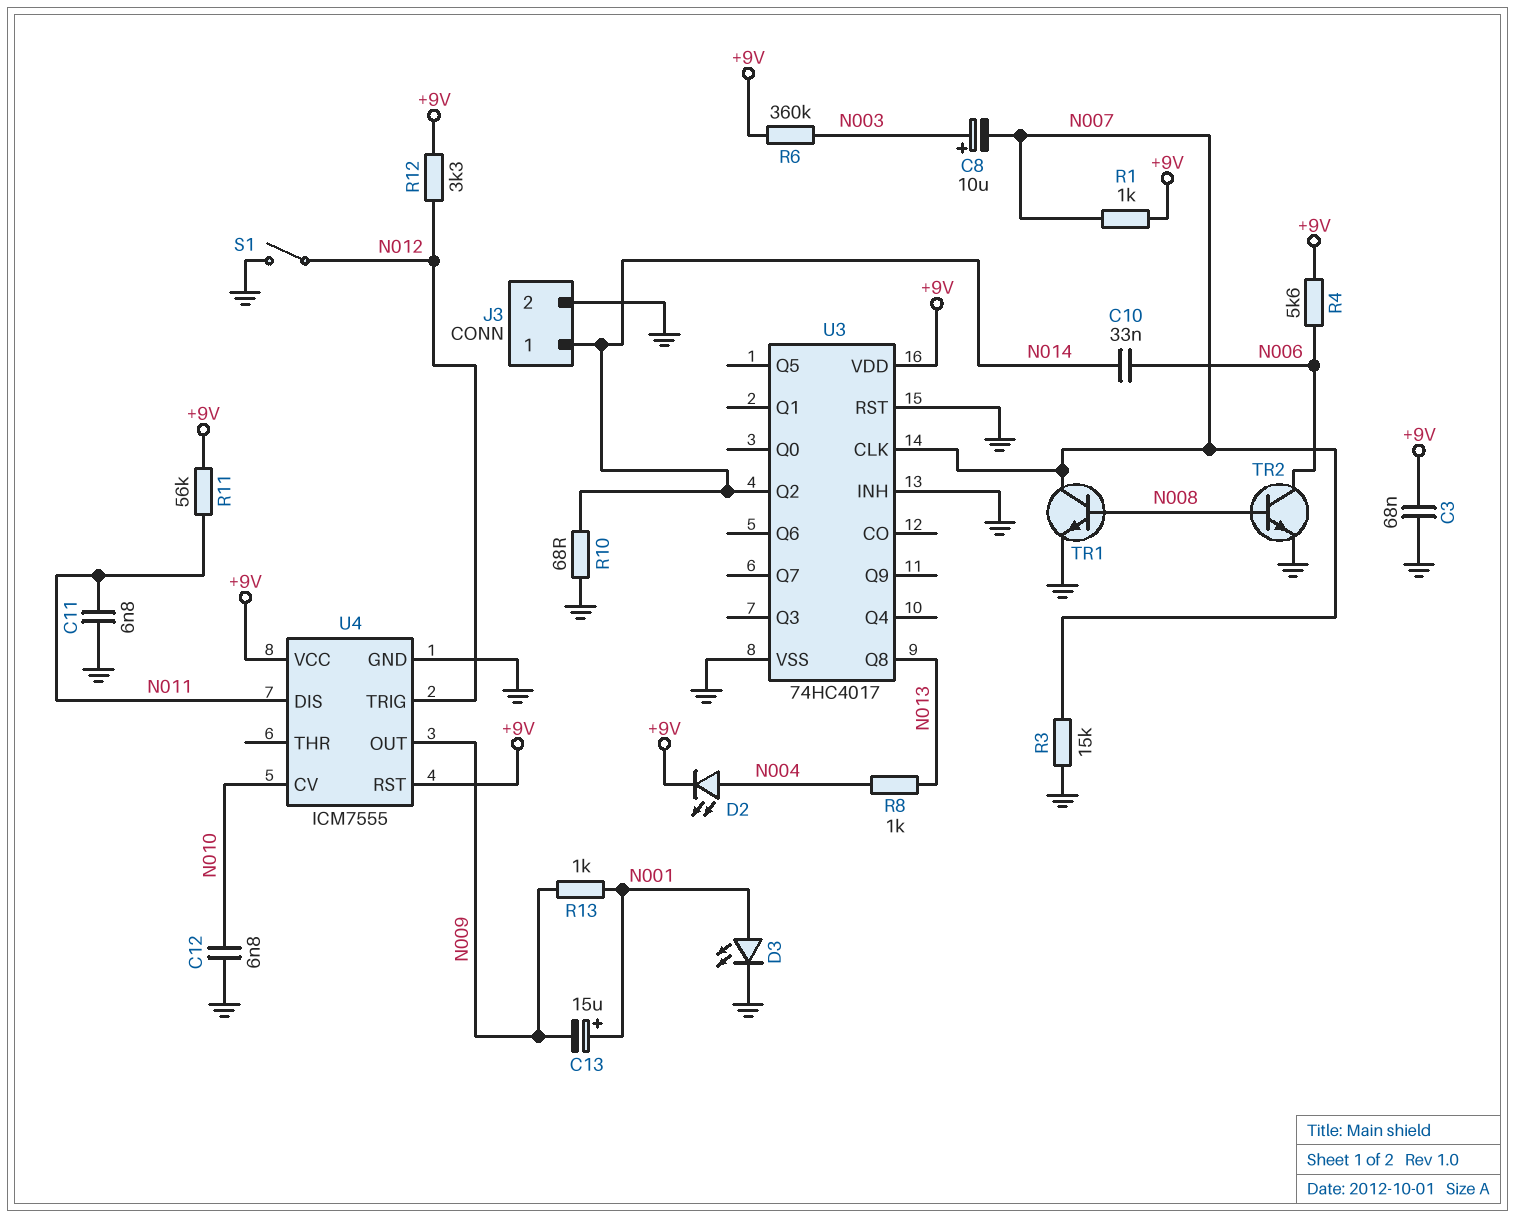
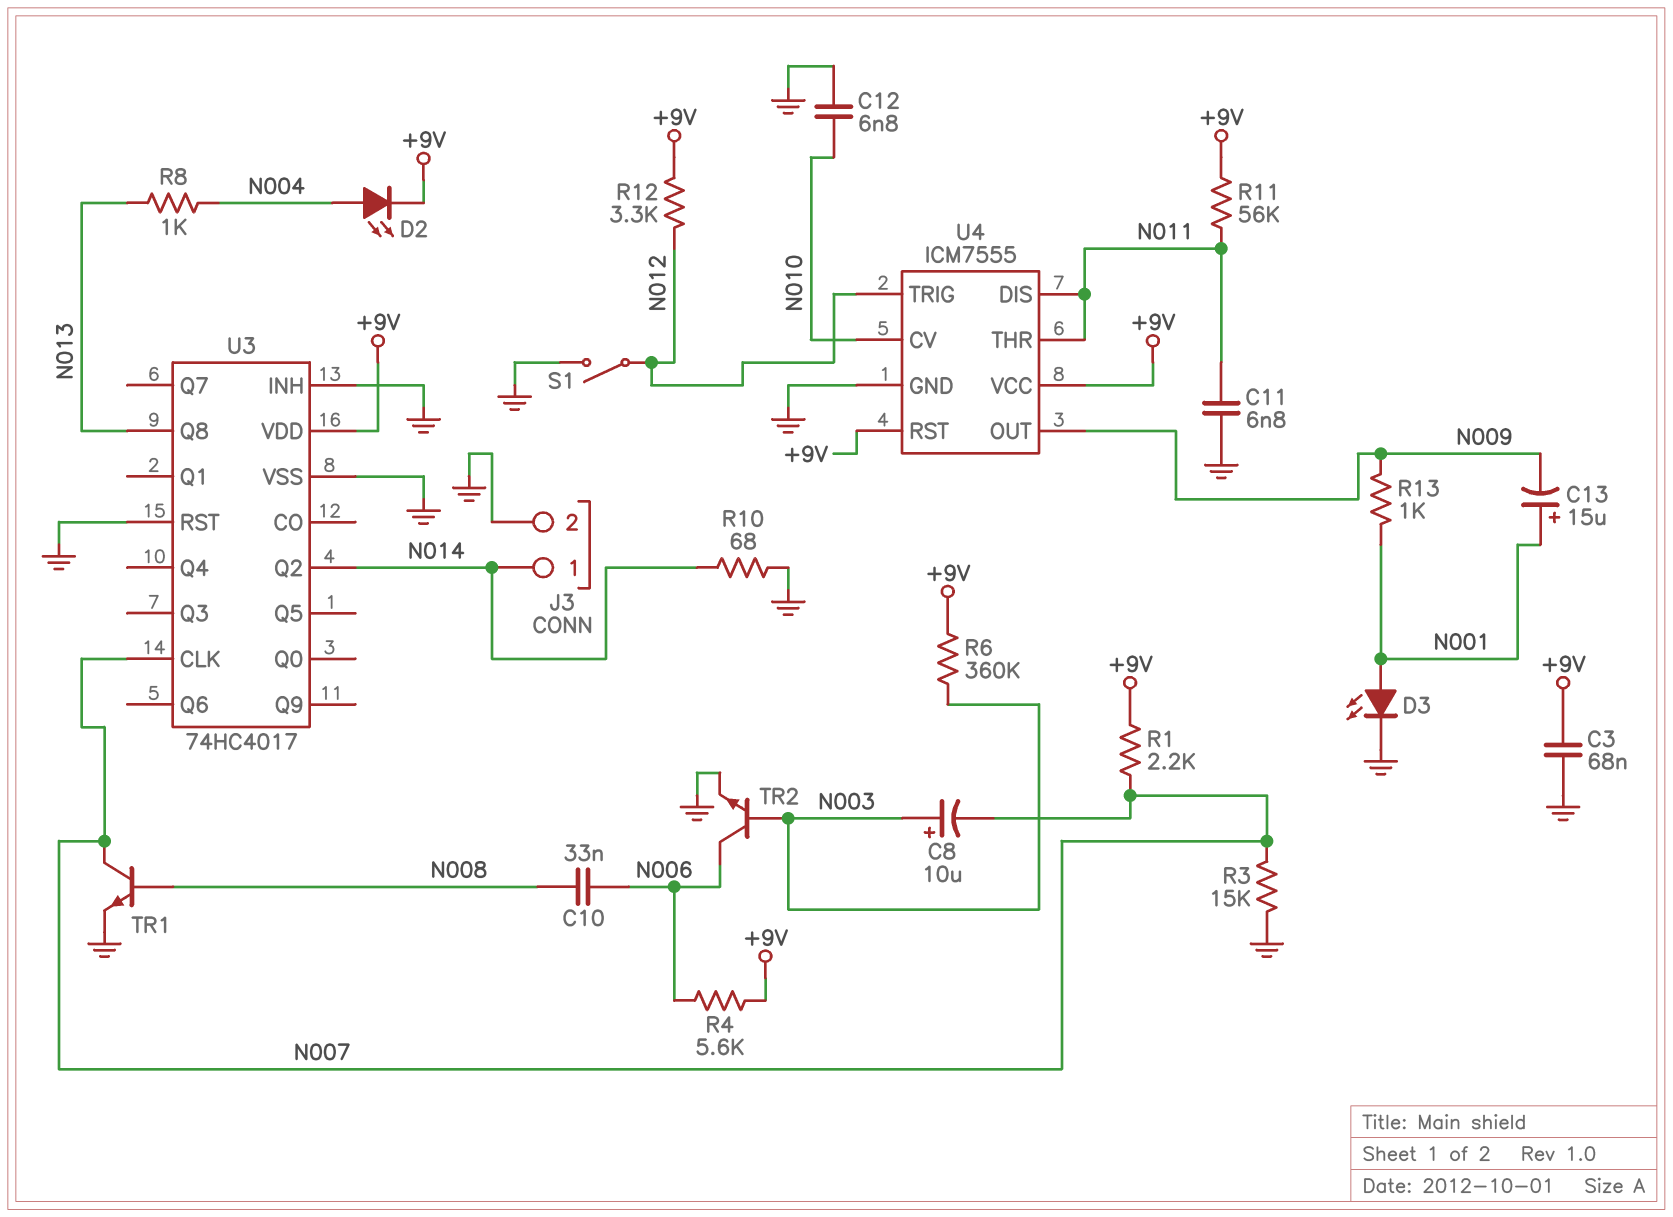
C10: 33nF (N006, N014) -> 33nF (N006, N008)
R1: 1k (+9V, N007) -> 2.2k (+9V, N007)
TR2: NPN (B N008, C N006, E GND) -> NPN (B N003, C N006, E GND)
U4 pin THR: none -> N011

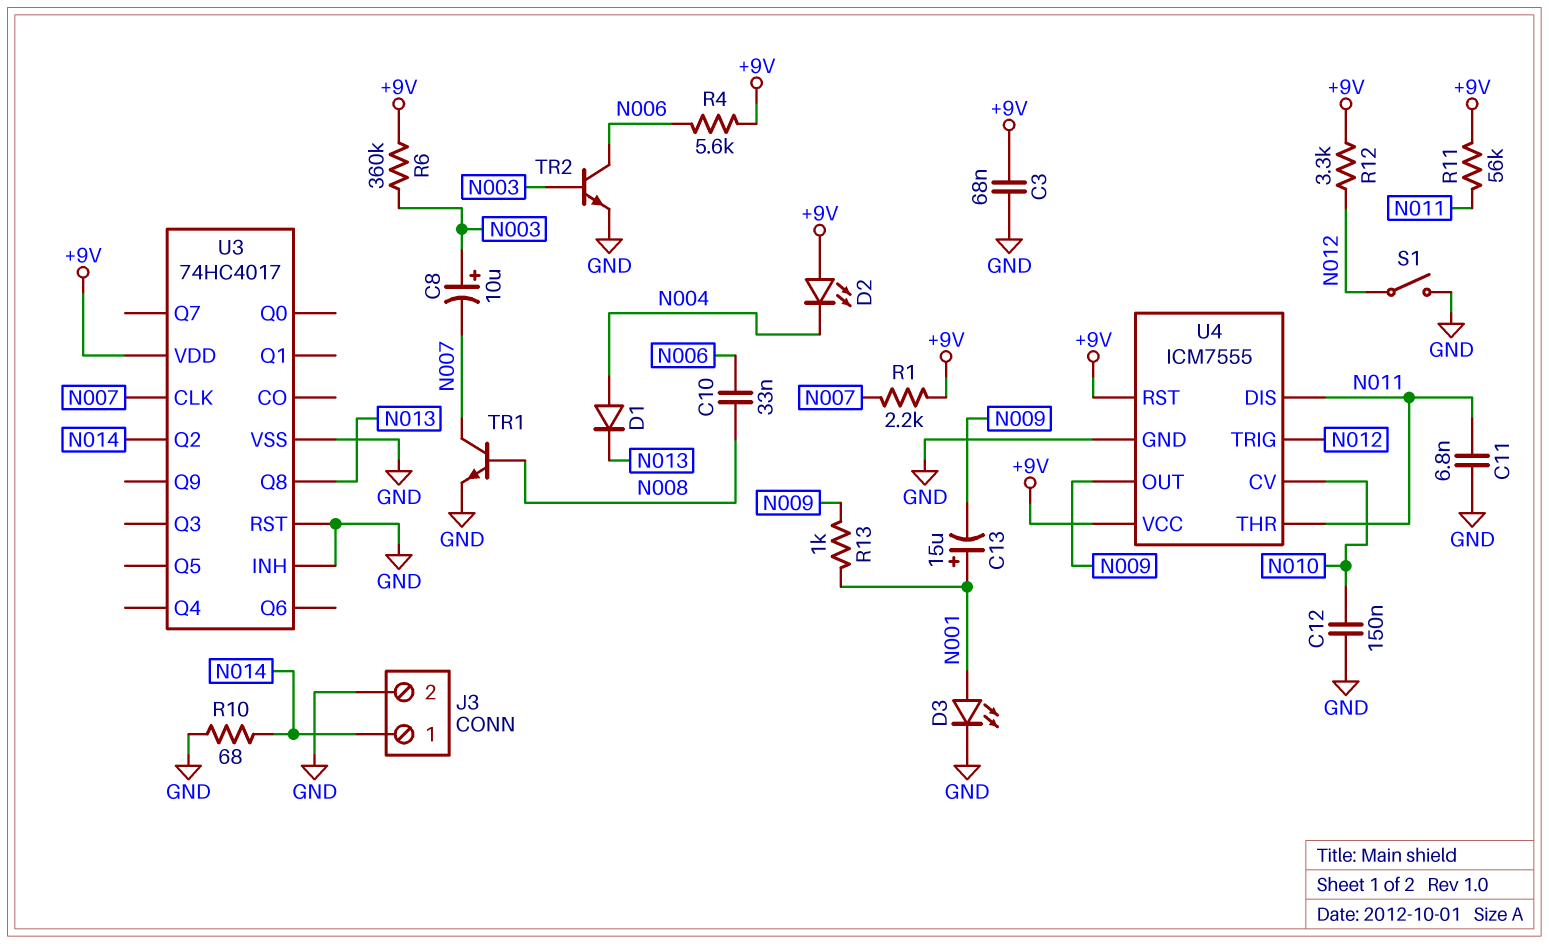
C12: 6.8nF (GND, N010) -> 150nF (GND, N010)
D1: none -> diode (A N004, K N013)
D2: LED (A N004, K +9V) -> LED (A +9V, K N004)
R3: 15k (GND, N007) -> none
R8: 1k (N004, N013) -> none

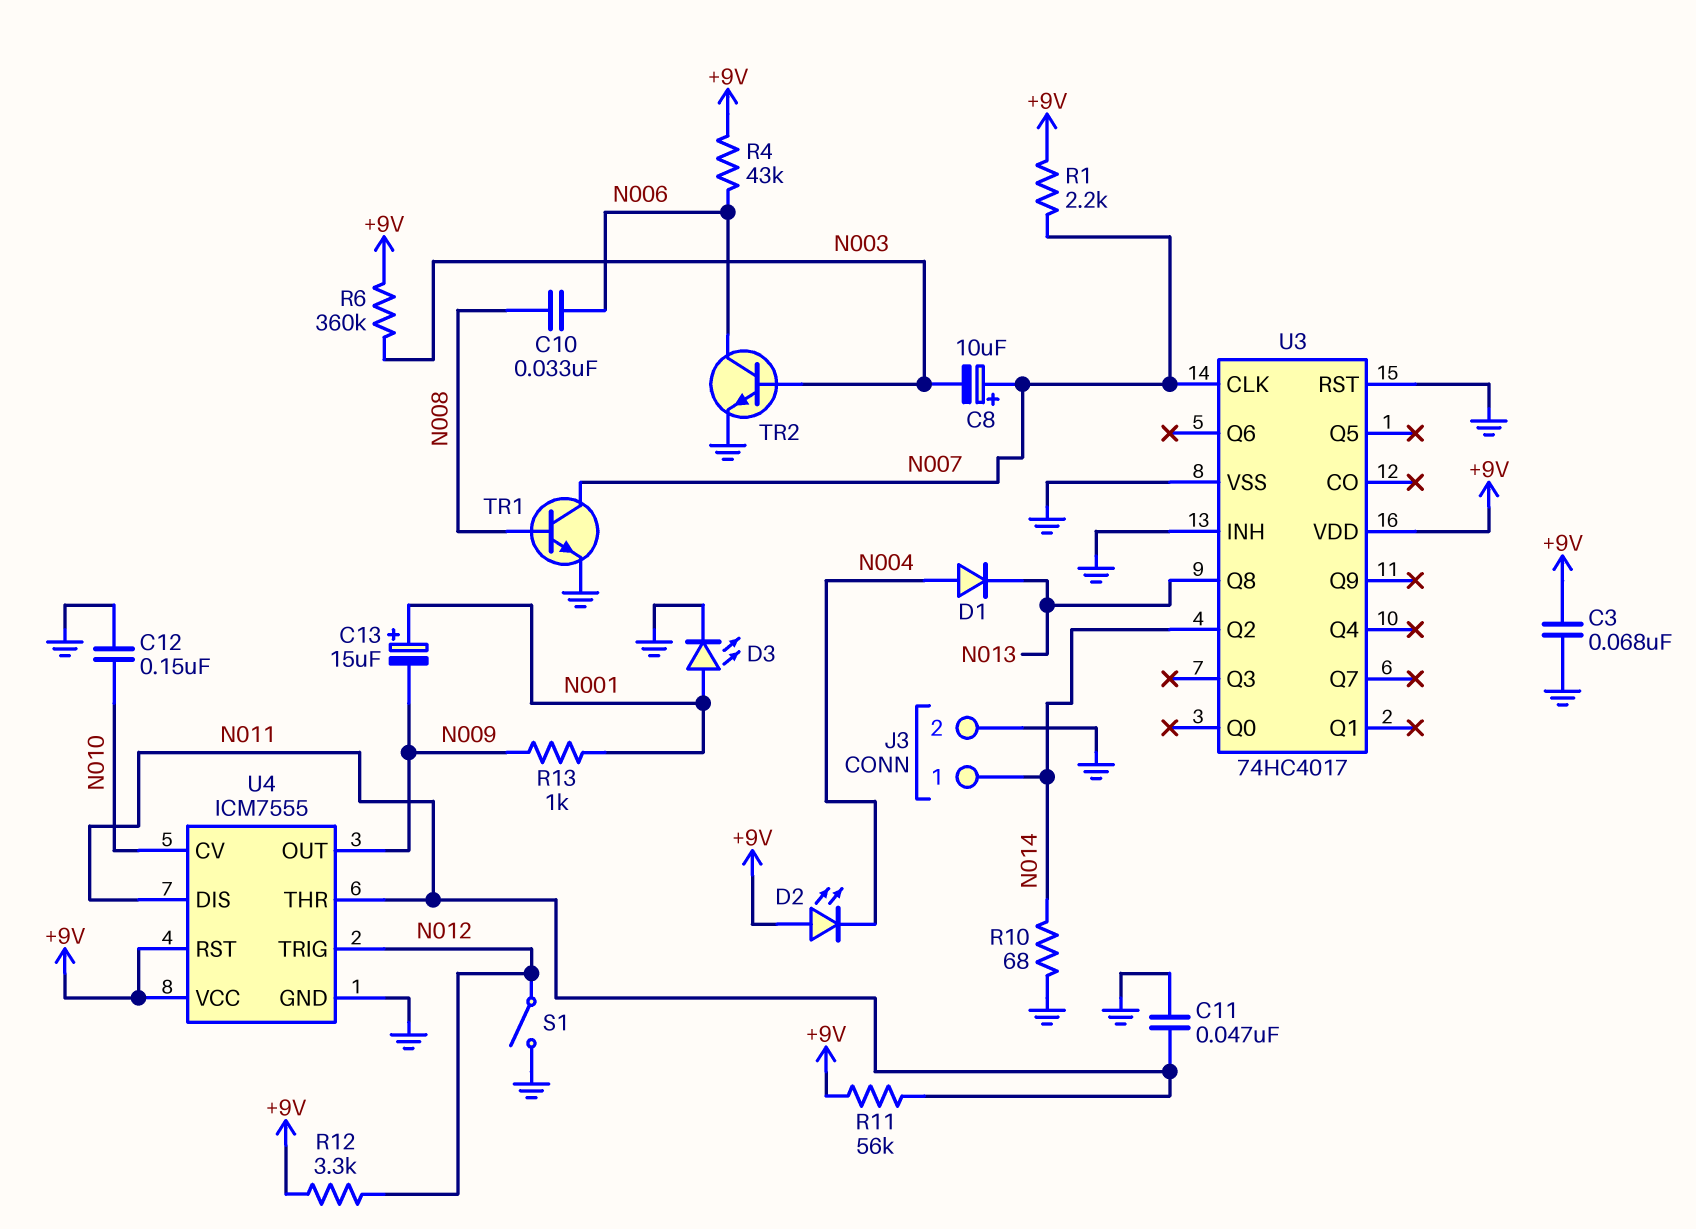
C8: 10uF (plus N003, minus N007) -> 10uF (plus N007, minus N003)
C11: 6.8nF (GND, N011) -> 47nF (GND, N011)
R4: 5.6k (+9V, N006) -> 43k (+9V, N006)

